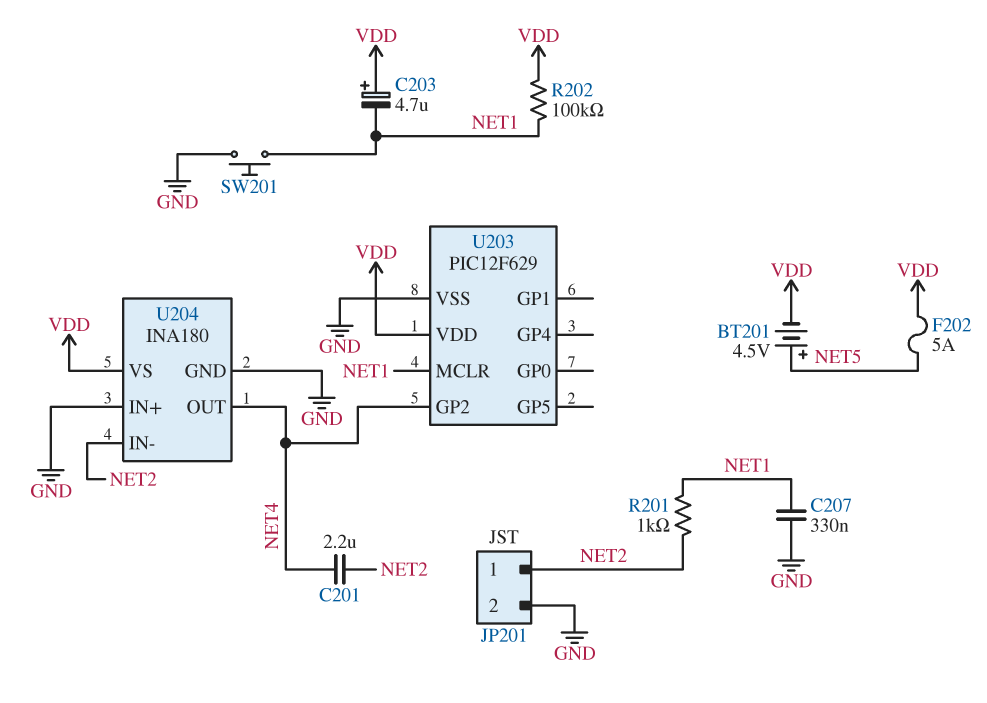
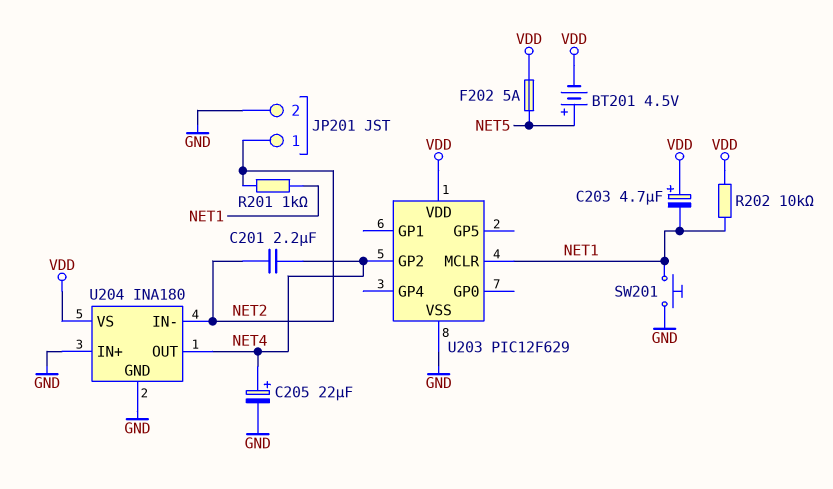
C205: none -> 22uF (plus NET4, minus GND)
C207: 330nF (GND, NET1) -> none
R202: 100k (NET1, VDD) -> 10k (NET1, VDD)

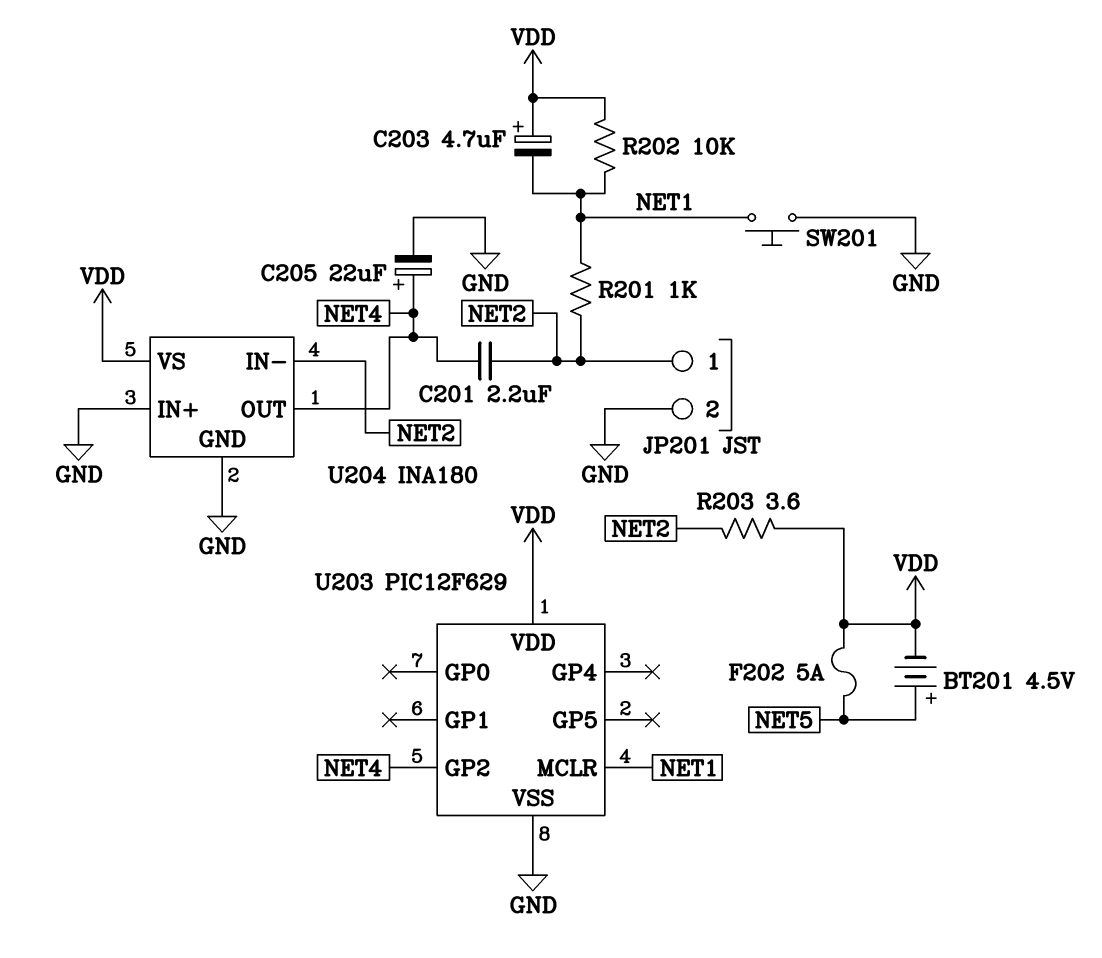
R203: none -> 3.6 (NET2, VDD)

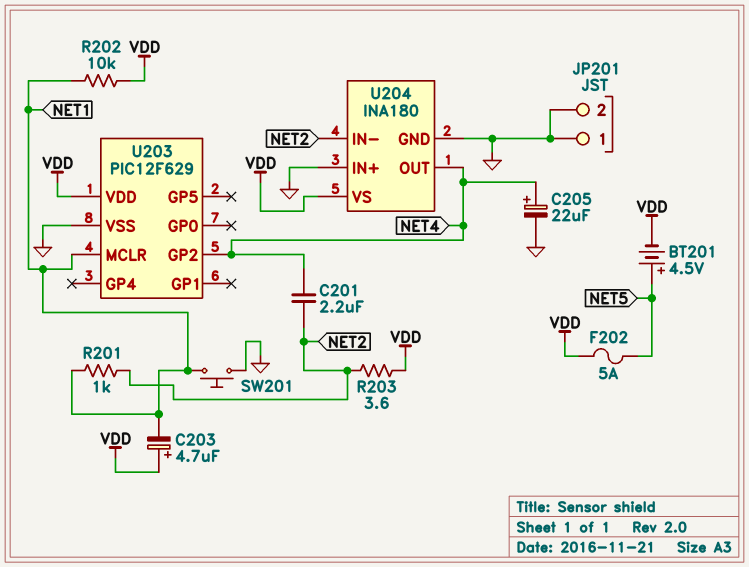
JP201 pin 1: NET2 -> GND

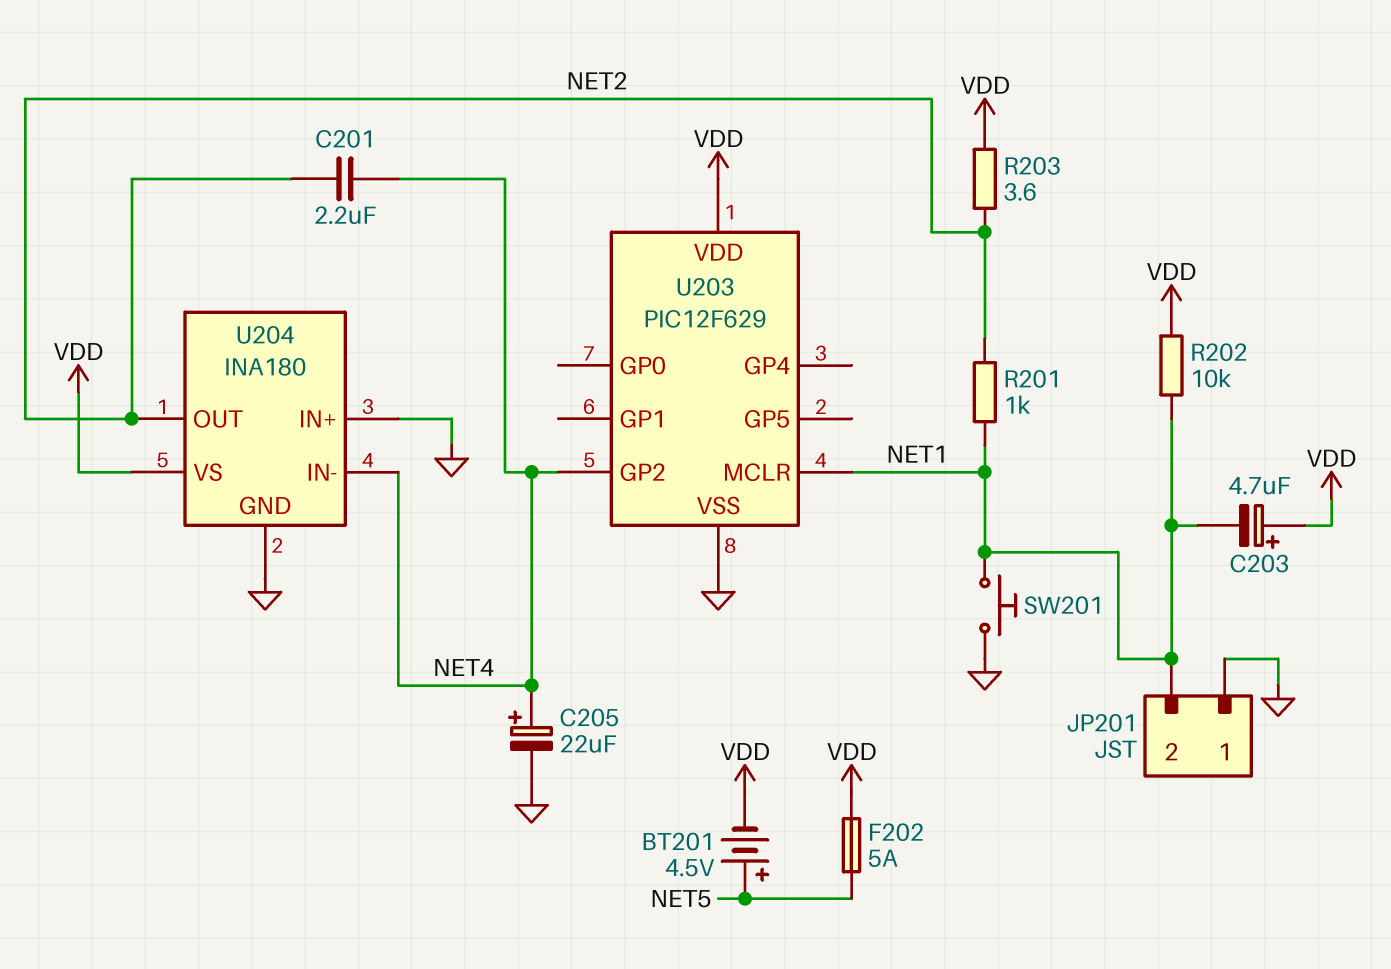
JP201 pin 2: GND -> NET1
U204 pin IN-: NET2 -> NET4
U204 pin OUT: NET4 -> NET2

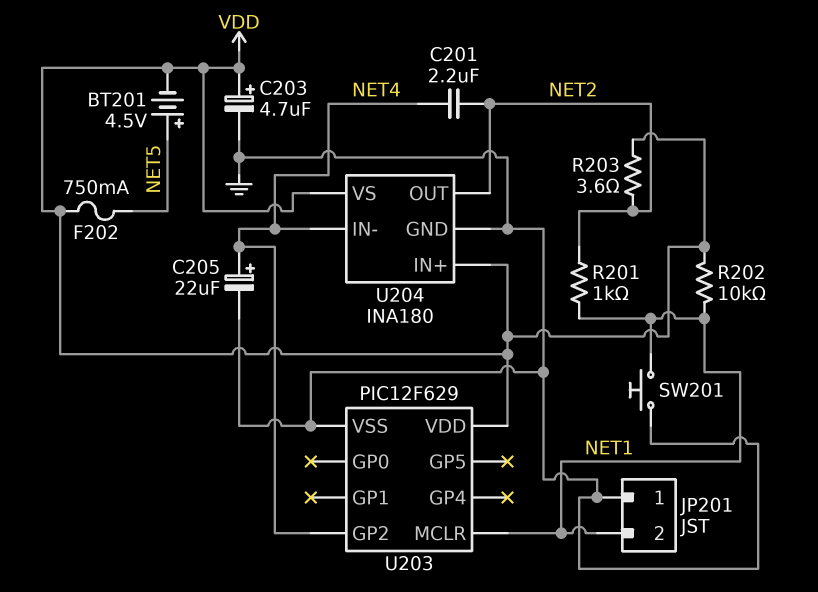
C203: 4.7uF (plus VDD, minus NET1) -> 4.7uF (plus VDD, minus GND)
F202: 5A (NET5, VDD) -> 750mA (NET5, VDD)
U204 pin IN+: GND -> VDD

